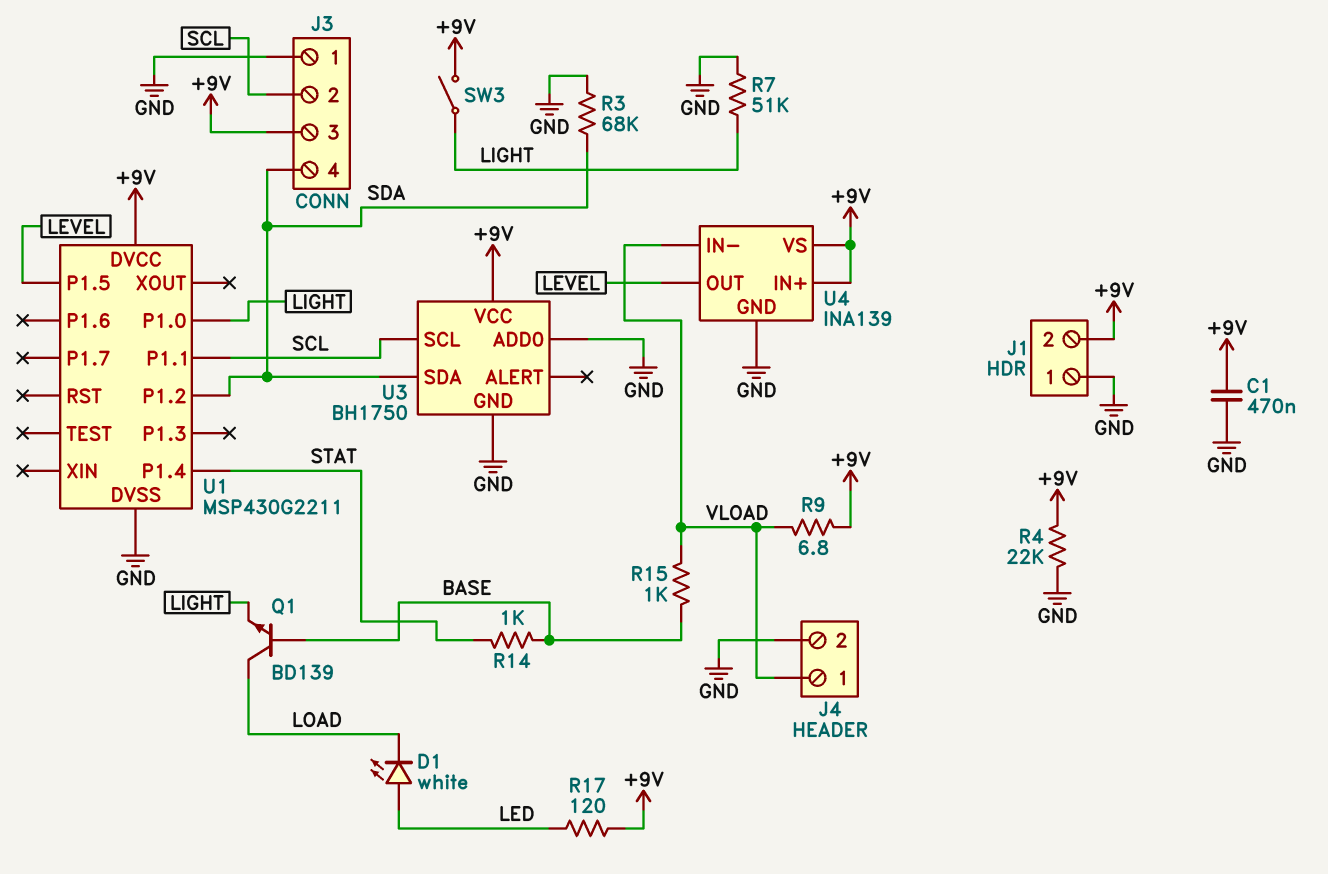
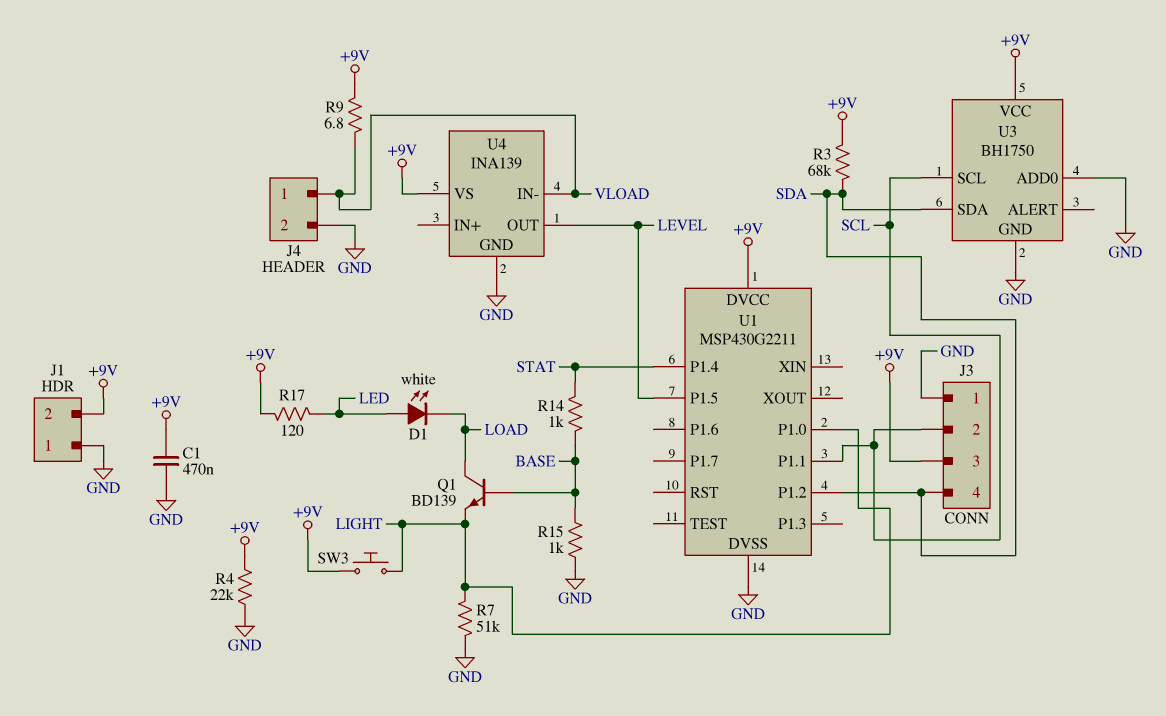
R3: 68k (GND, SDA) -> 68k (+9V, SDA)
R15: 1k (BASE, VLOAD) -> 1k (BASE, GND)
SW3: switch (+9V, LIGHT) -> button (+9V, LIGHT)
U4 pin IN+: +9V -> none

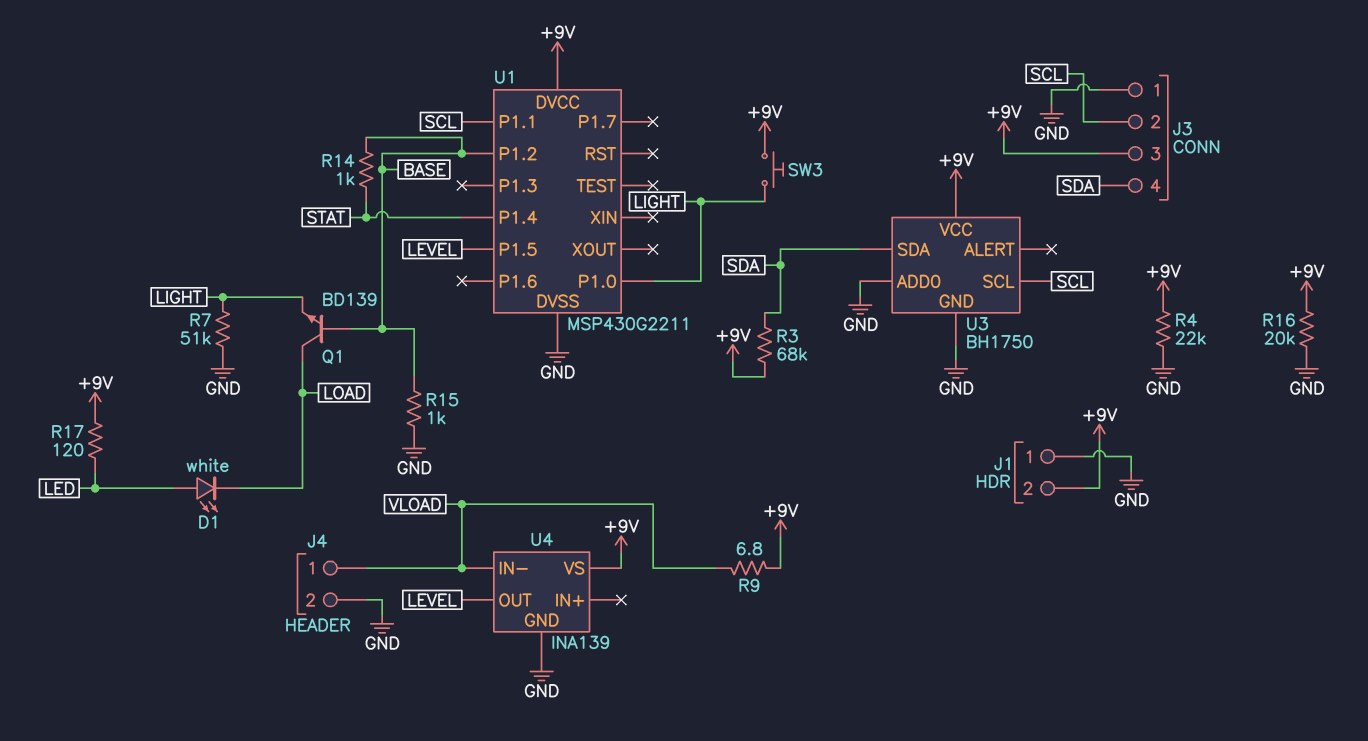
C1: 470nF (+9V, GND) -> none
R16: none -> 20k (+9V, GND)
U1 pin P1.2: SDA -> BASE

